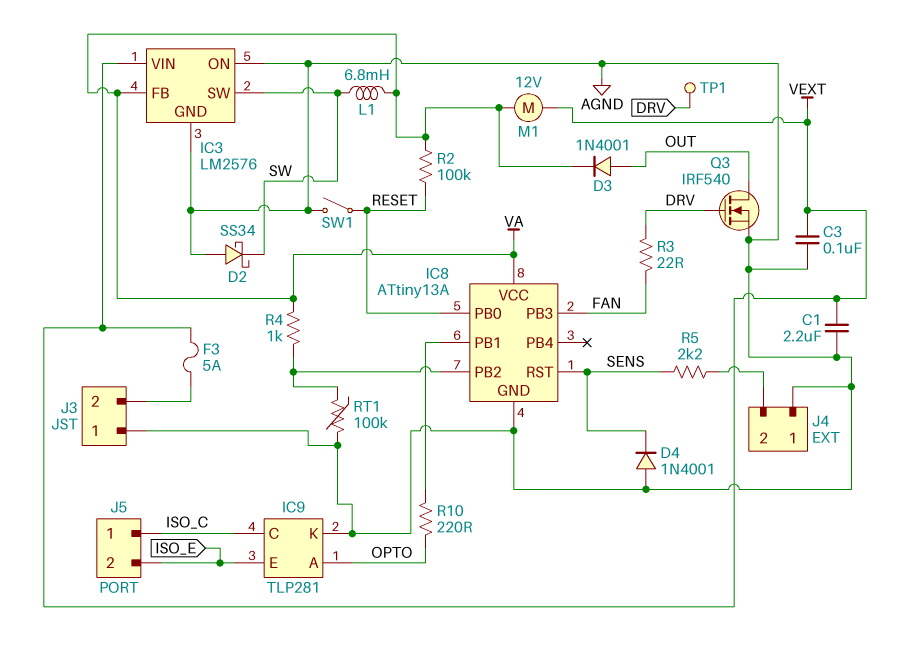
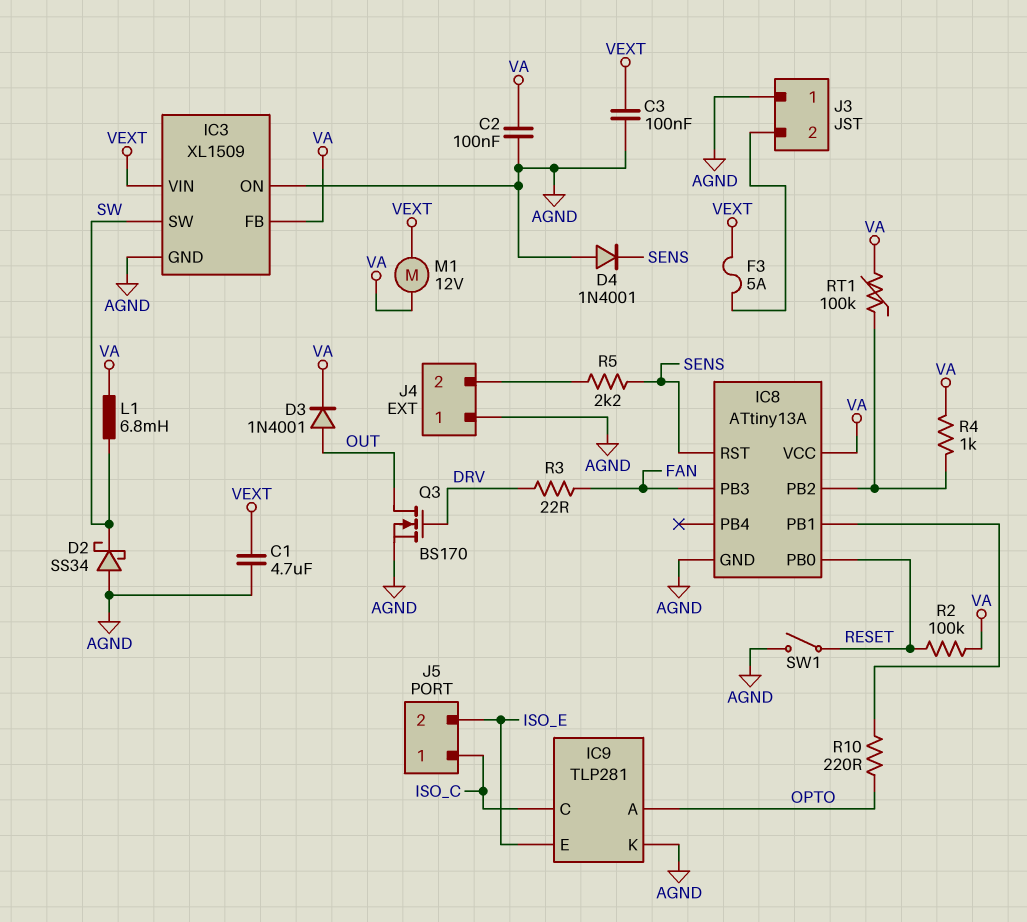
C1: 2.2uF (AGND, VEXT) -> 4.7uF (AGND, VEXT)
C2: none -> 100nF (AGND, VA)
IC3: LM2576 -> XL1509
Q3: NMOS IRF540 (G DRV, D OUT, S AGND) -> NMOS BS170 (G DRV, D OUT, S AGND)
RT1: 100k (AGND, IC8/PB2) -> 100k (IC8/PB2, VA)
TP1: test point (DRV) -> none

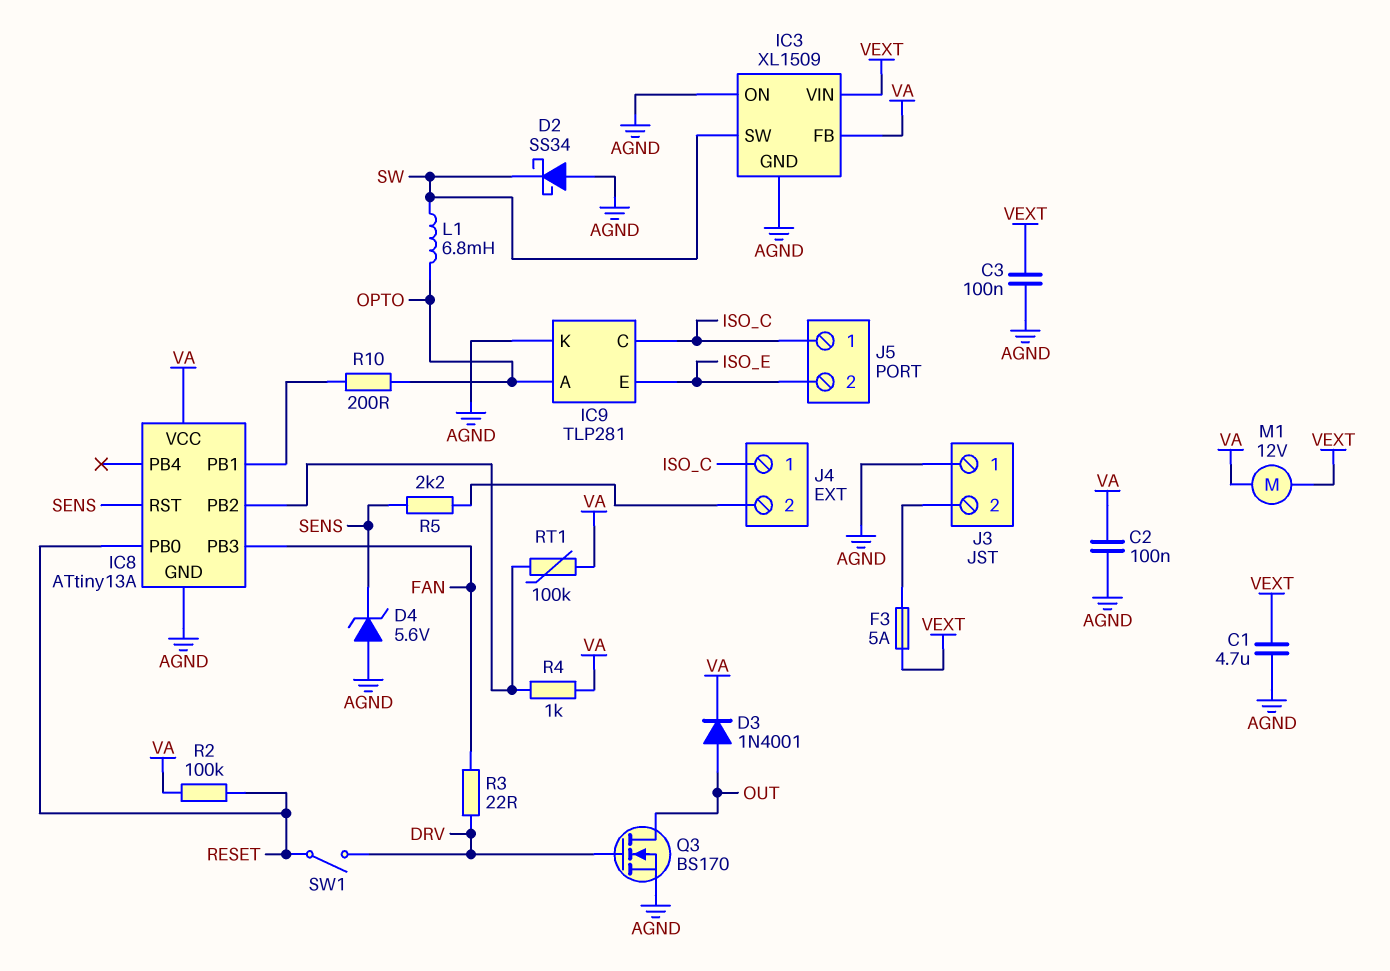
D4: diode 1N4001 (A AGND, K SENS) -> zener 5.6V (A AGND, K SENS)
J4 pin 1: AGND -> ISO_C
L1: 6.8mH (SW, VA) -> 6.8mH (OPTO, SW)
R10: 220 (IC8/PB1, OPTO) -> 200 (IC8/PB1, OPTO)
SW1: switch (AGND, RESET) -> switch (DRV, RESET)

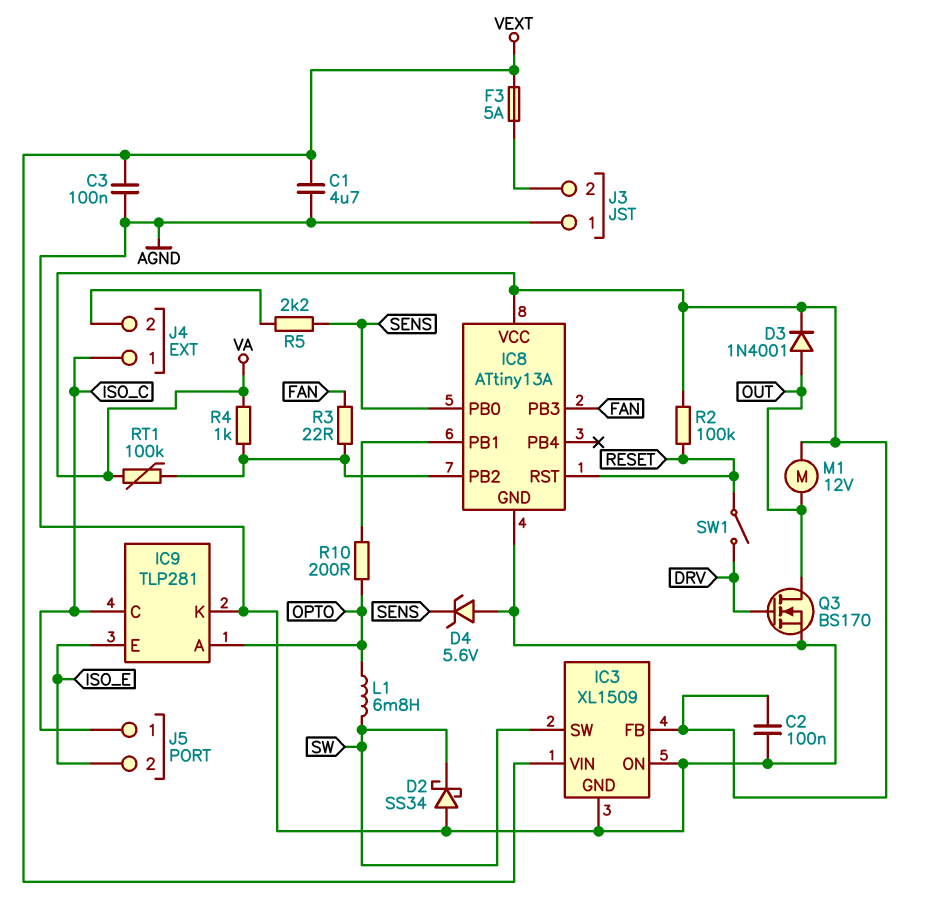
IC8 pin PB0: RESET -> SENS
IC8 pin RST: SENS -> RESET
M1: motor 12V (VA, VEXT) -> motor 12V (OUT, VA)
R3: 22 (DRV, FAN) -> 22 (FAN, IC8/PB2)

